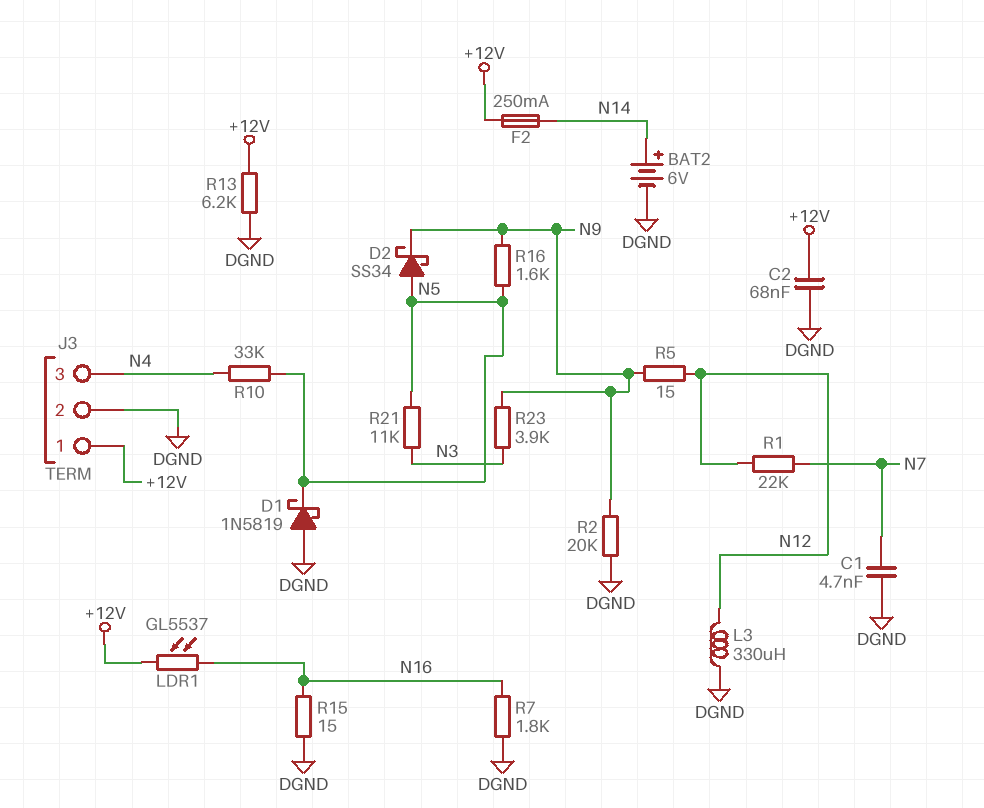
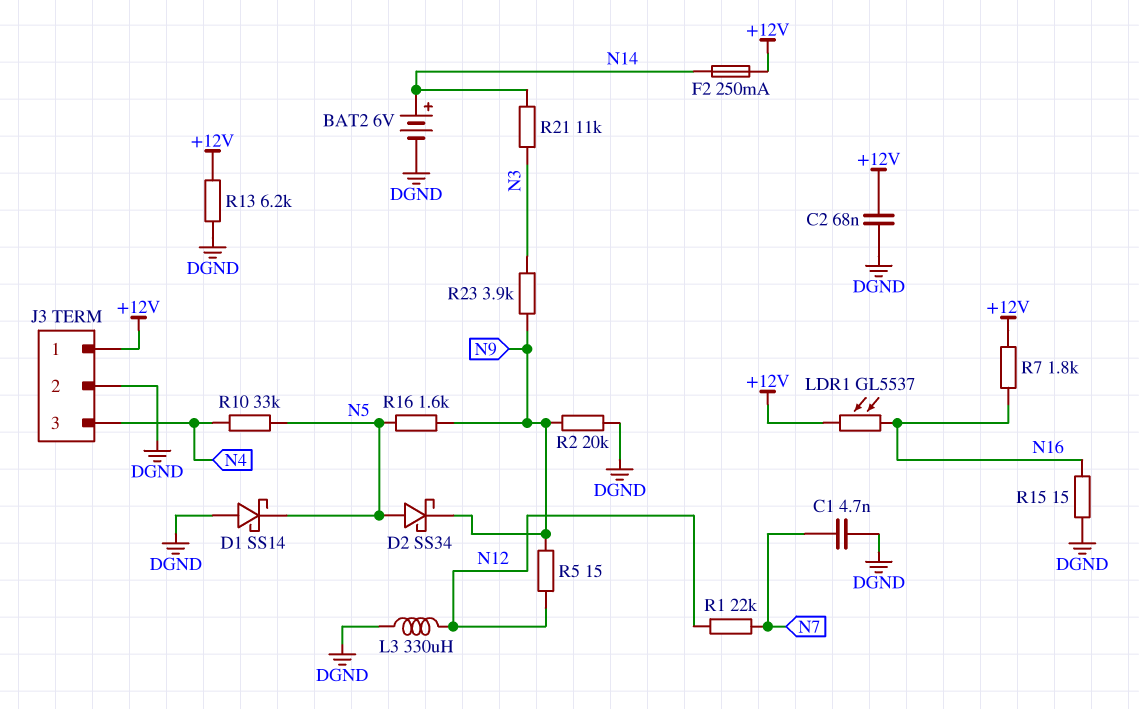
D1: schottky 1N5819 (A DGND, K N5) -> schottky SS14 (A DGND, K N5)
R7: 1.8k (DGND, N16) -> 1.8k (+12V, N16)
R21: 11k (N3, N5) -> 11k (N3, N14)

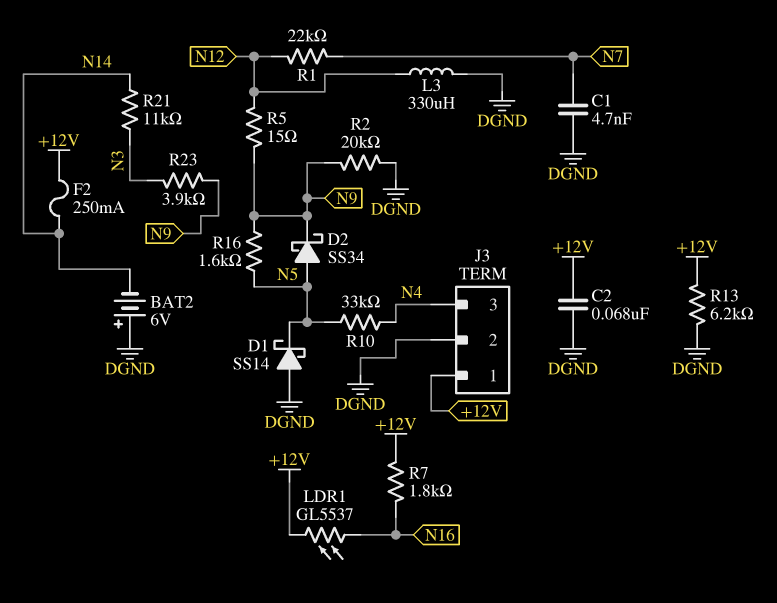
BAT2: 6V (plus N14, minus DGND) -> 6V (plus DGND, minus N14)
R15: 15 (DGND, N16) -> none

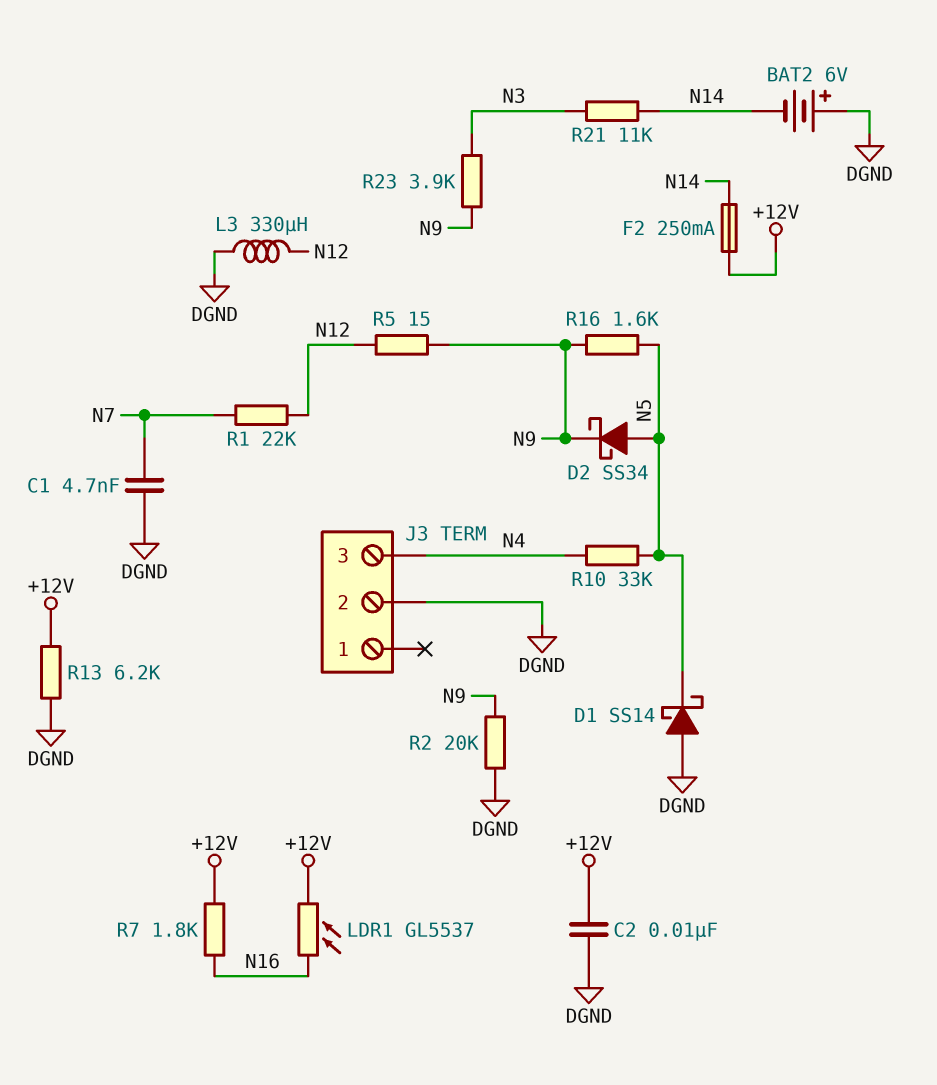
C2: 68nF (+12V, DGND) -> 10nF (+12V, DGND)
J3 pin 1: +12V -> none

